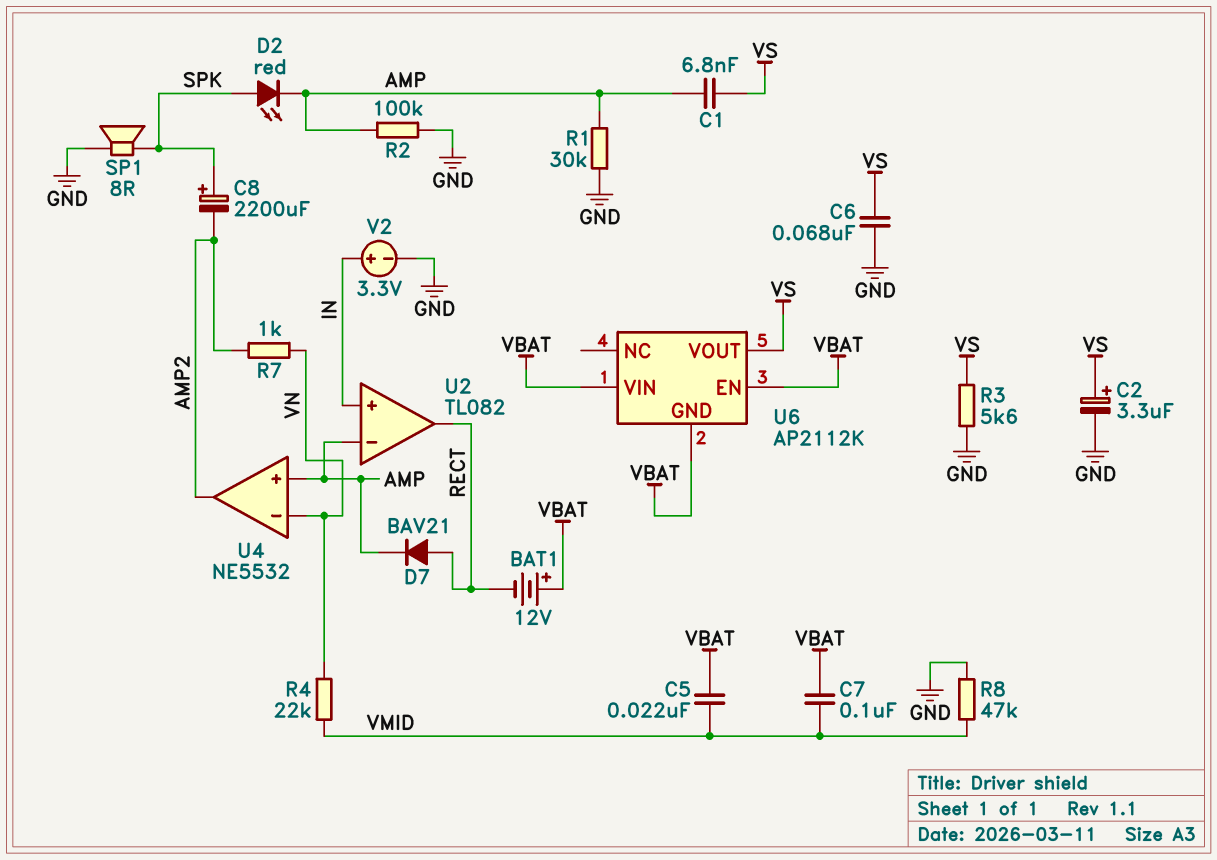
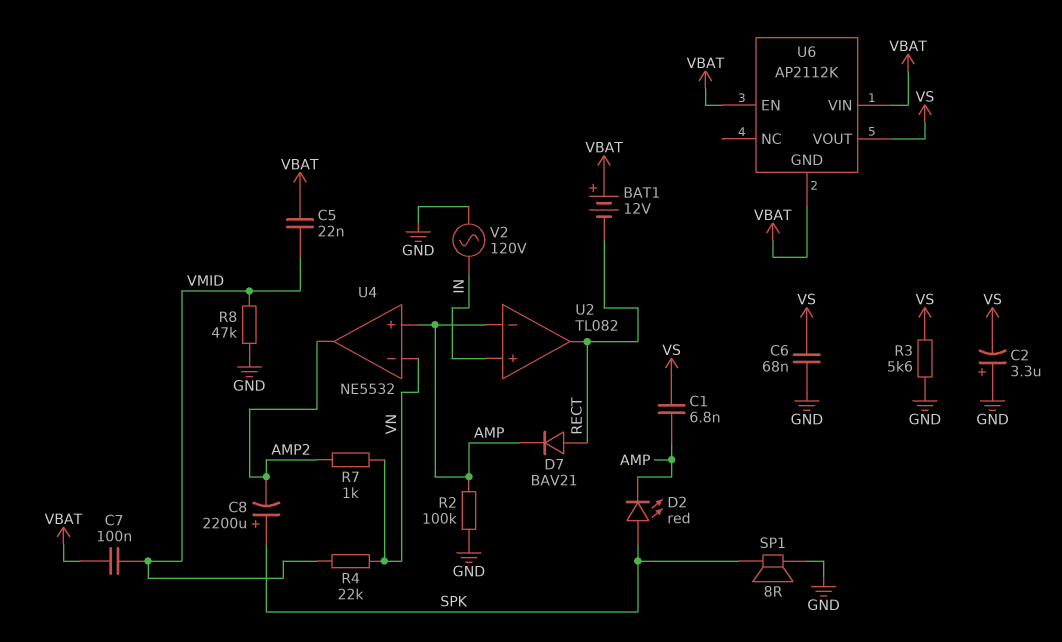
C2: 3.3uF (plus VS, minus GND) -> 3.3uF (plus GND, minus VS)
R1: 30k (AMP, GND) -> none
V2: 3.3V (plus IN, minus GND) -> AC 120V (GND, IN)

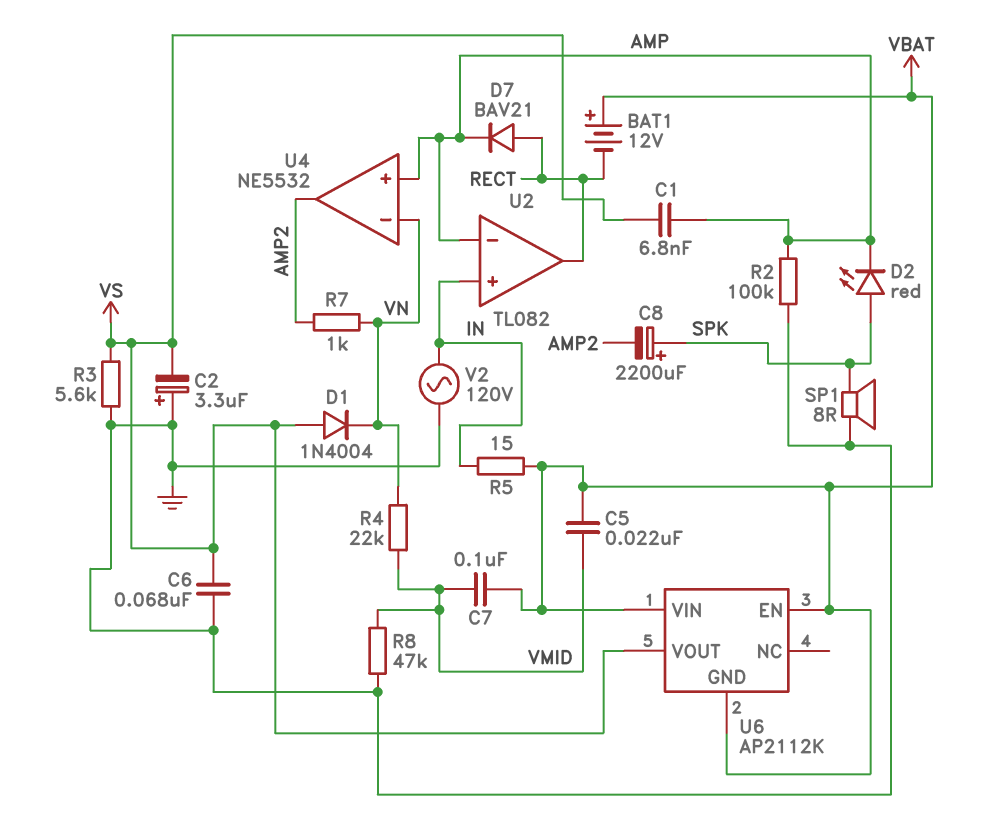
D1: none -> diode 1N4004 (A VS, K VN)
R5: none -> 15 (IN, VBAT)

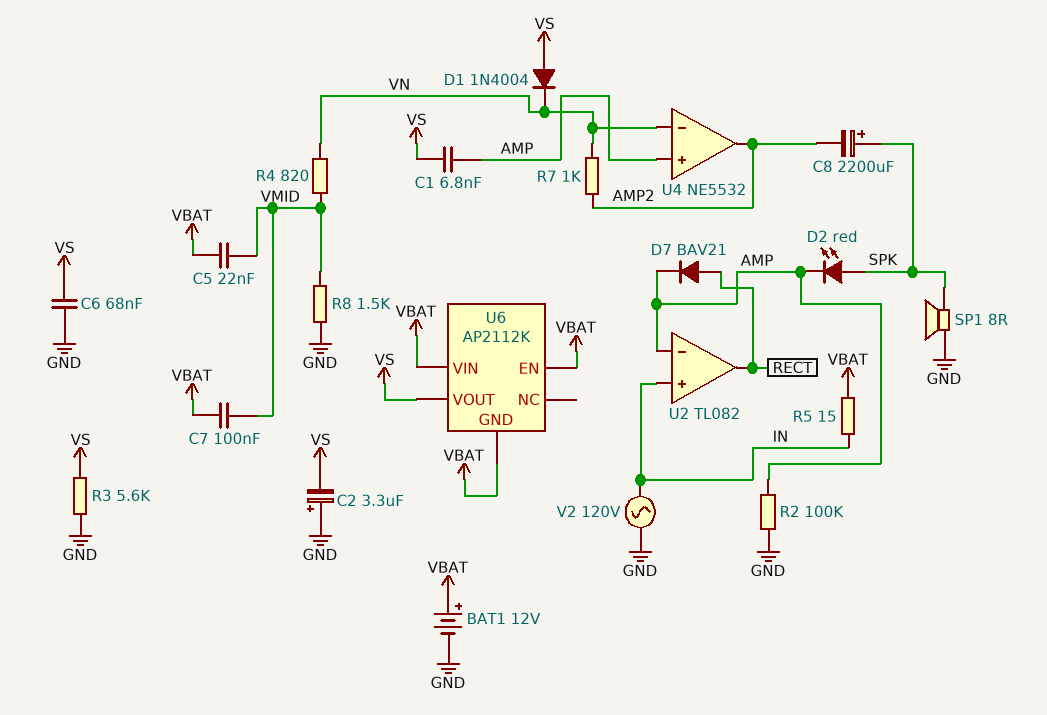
BAT1: 12V (plus VBAT, minus RECT) -> 12V (plus VBAT, minus GND)
R4: 22k (VMID, VN) -> 820 (VMID, VN)
R8: 47k (GND, VMID) -> 1.5k (GND, VMID)

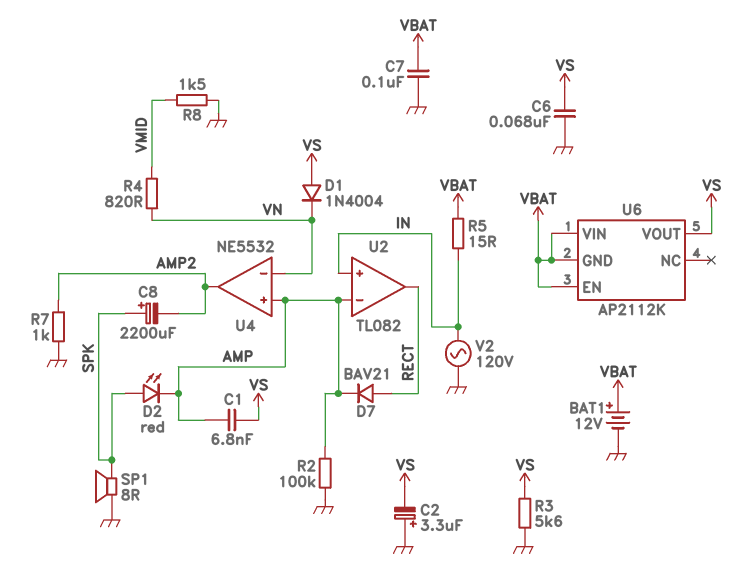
C5: 22nF (VBAT, VMID) -> none
C7: 100nF (VBAT, VMID) -> 100nF (GND, VBAT)
R7: 1k (AMP2, VN) -> 1k (AMP2, GND)

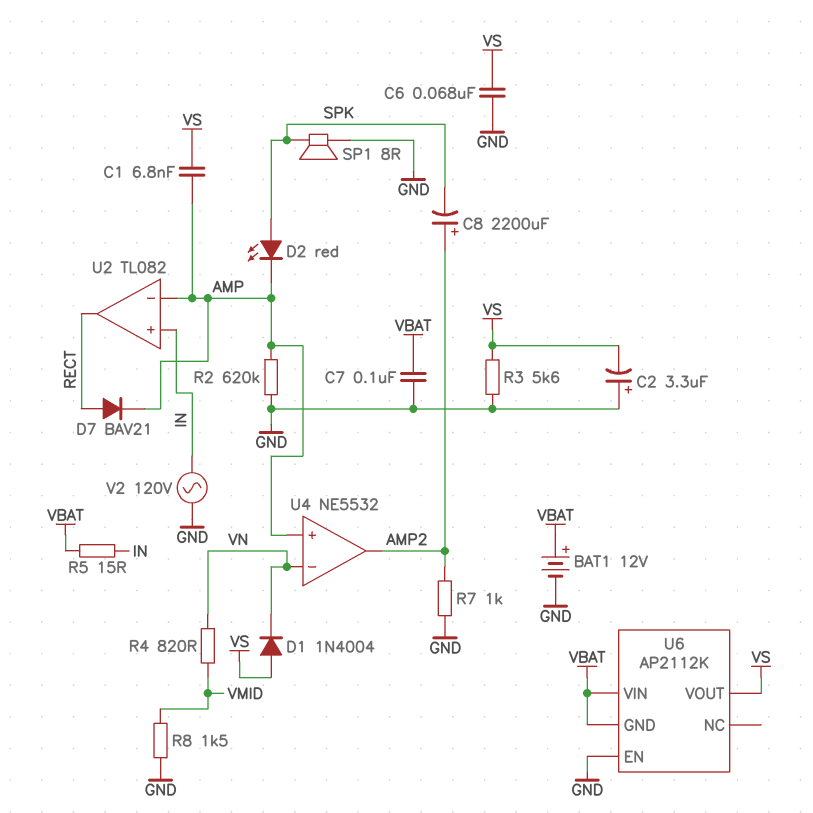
C8: 2200uF (plus SPK, minus AMP2) -> 2200uF (plus AMP2, minus SPK)
R2: 100k (AMP, GND) -> 620k (AMP, GND)
U6 pin EN: VBAT -> GND

